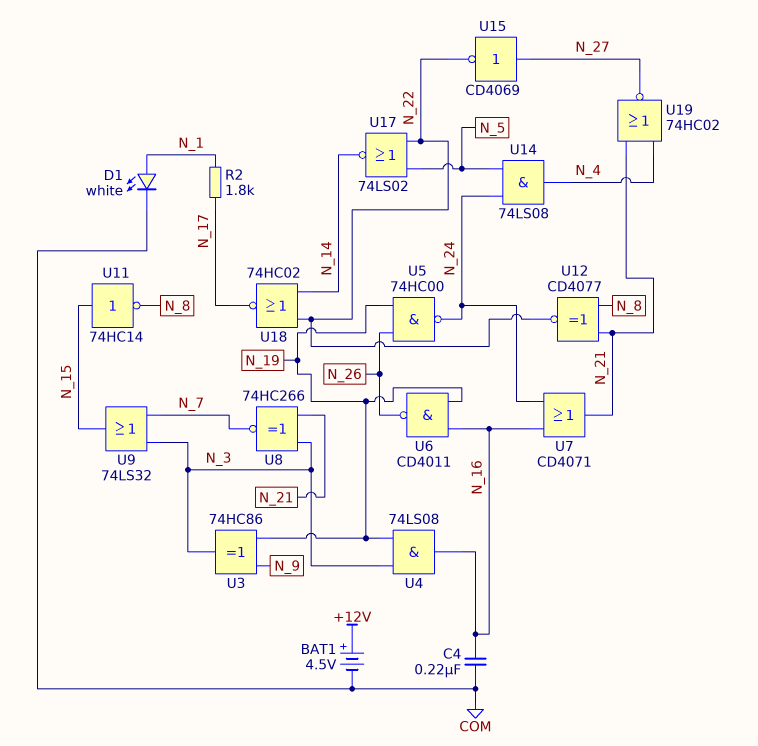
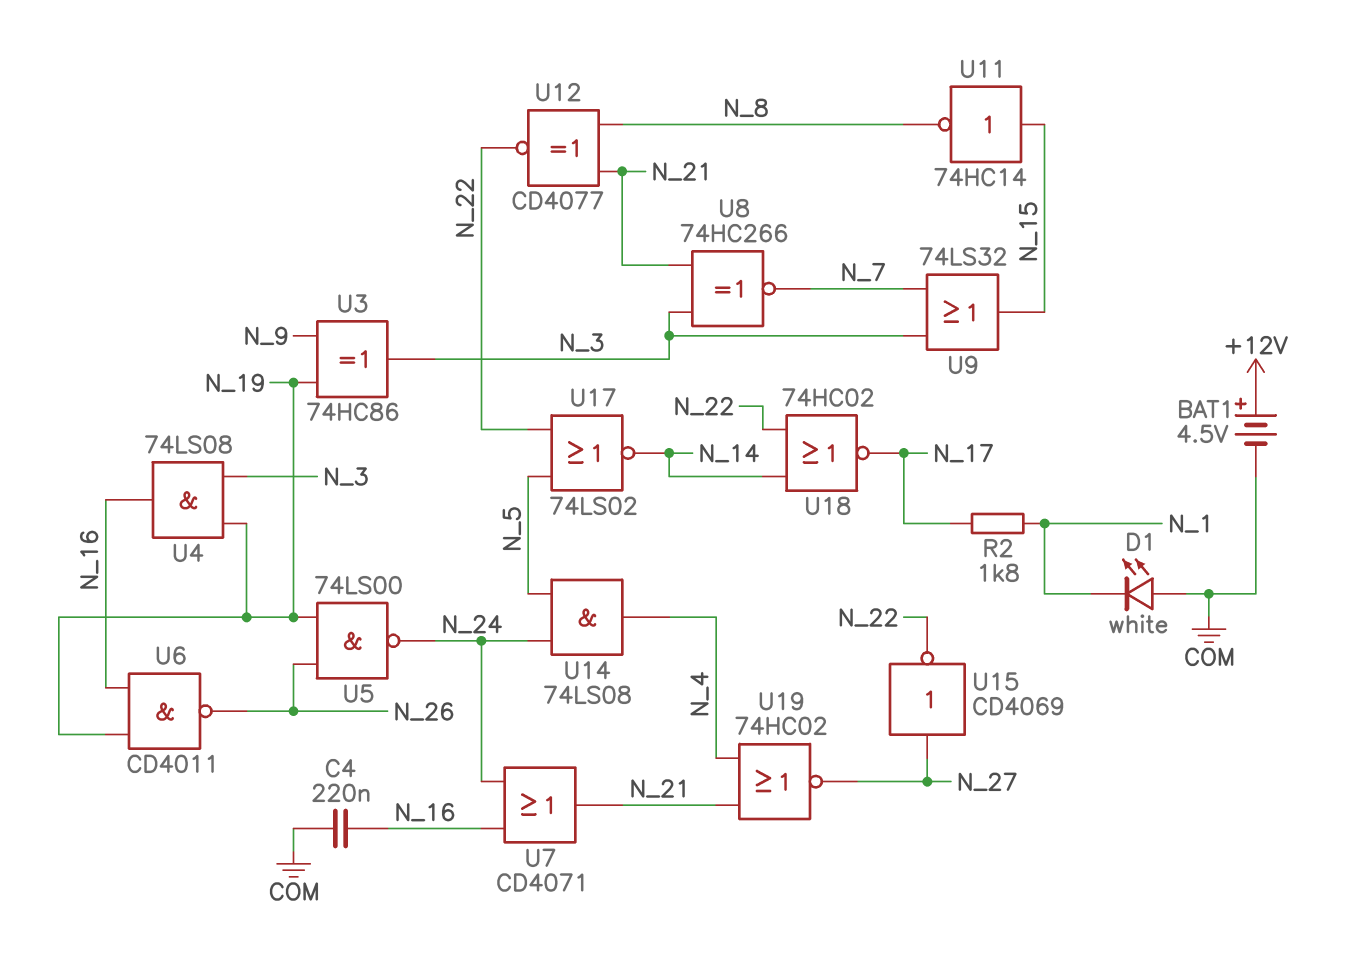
D1: LED white (A N_1, K COM) -> LED white (A COM, K N_1)
U5: NAND 74HC00 (in N_19, in N_26, out N_24) -> NAND 74LS00 (in N_19, in N_26, out N_24)

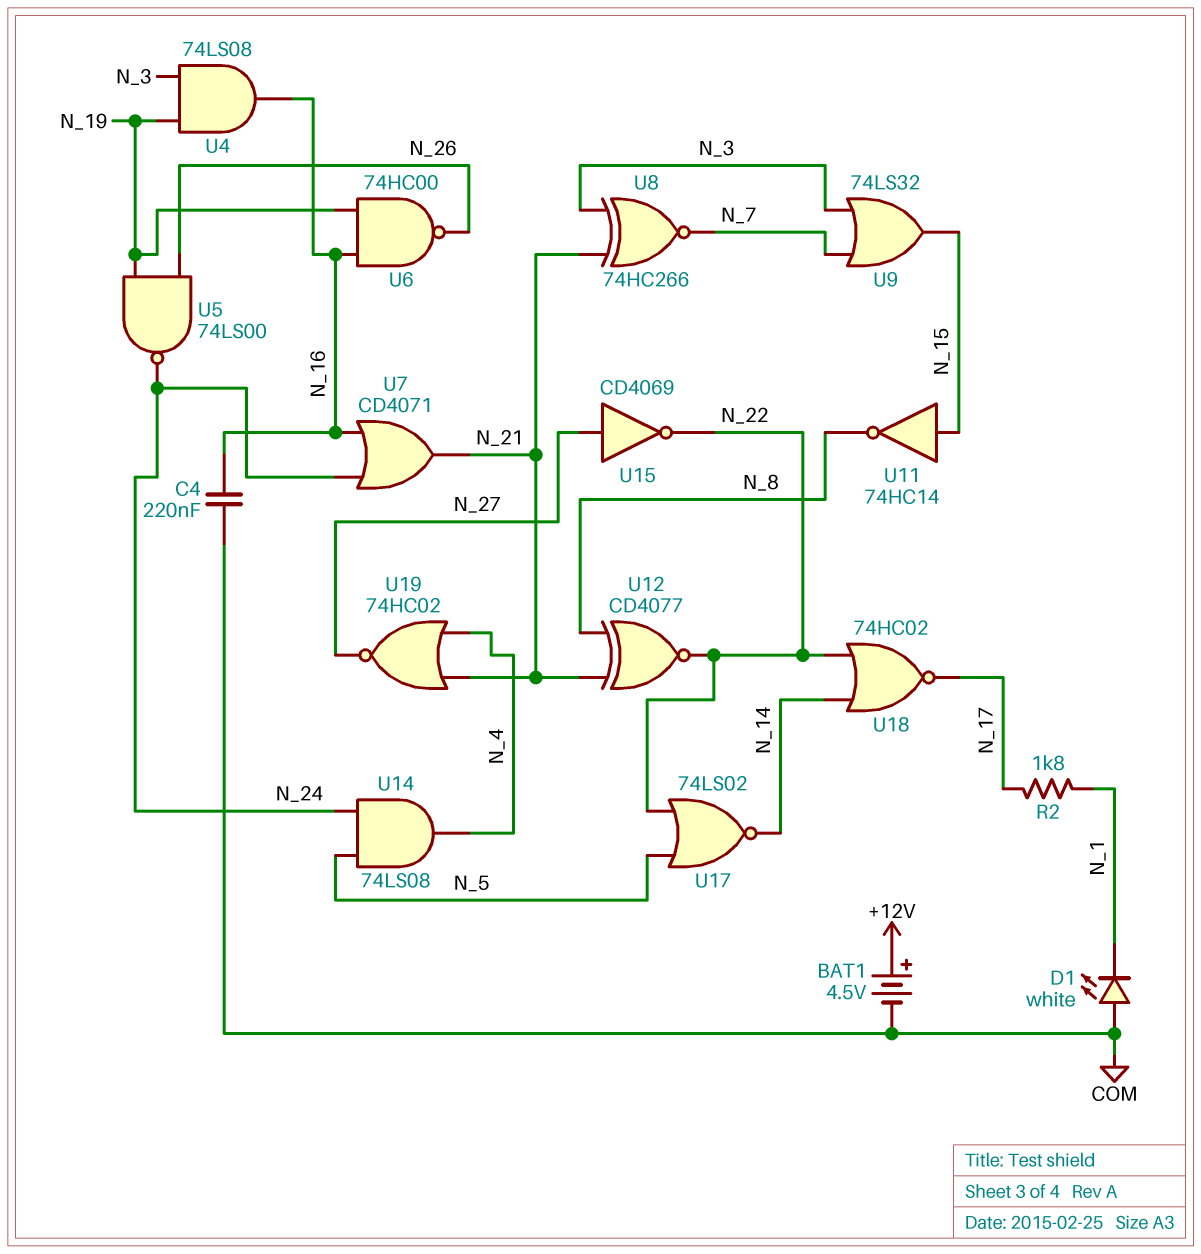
U3: XOR 74HC86 (in N_9, in N_19, out N_3) -> none
U6: NAND CD4011 (in N_16, in N_19, out N_26) -> NAND 74HC00 (in N_16, in N_19, out N_26)

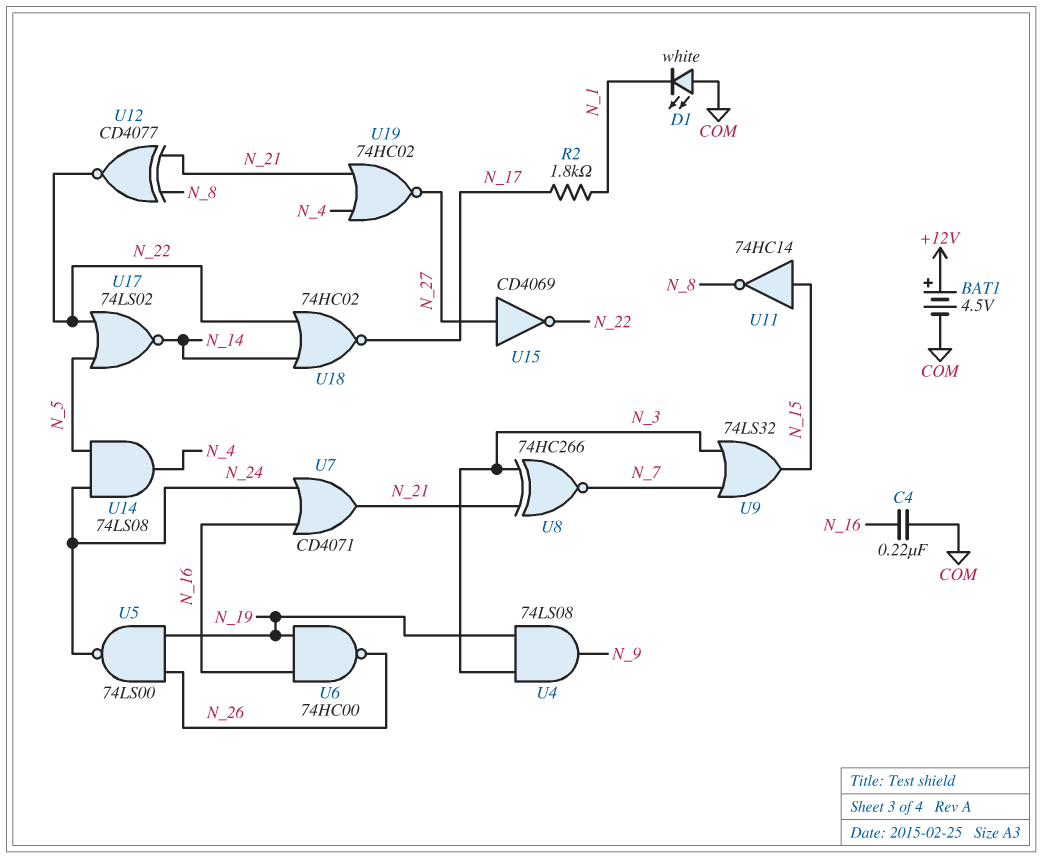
U4: AND 74LS08 (in N_3, in N_19, out N_16) -> AND 74LS08 (in N_3, in N_19, out N_9)

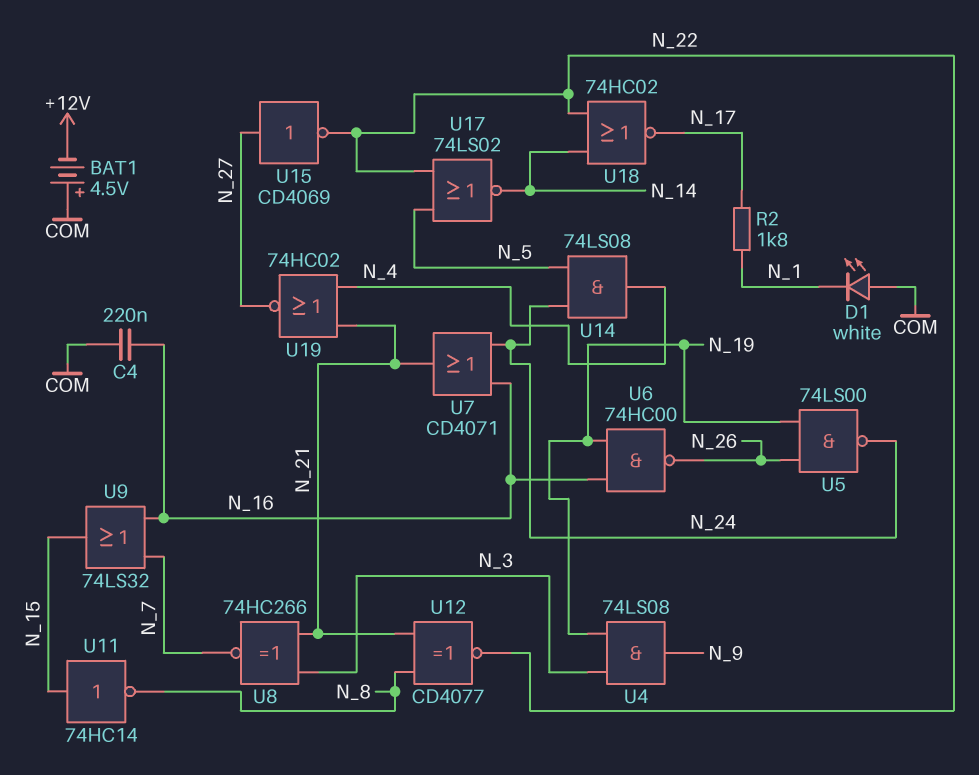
BAT1: 4.5V (plus +12V, minus COM) -> 4.5V (plus COM, minus +12V)
U9: OR 74LS32 (in N_3, in N_7, out N_15) -> OR 74LS32 (in N_7, in N_16, out N_15)

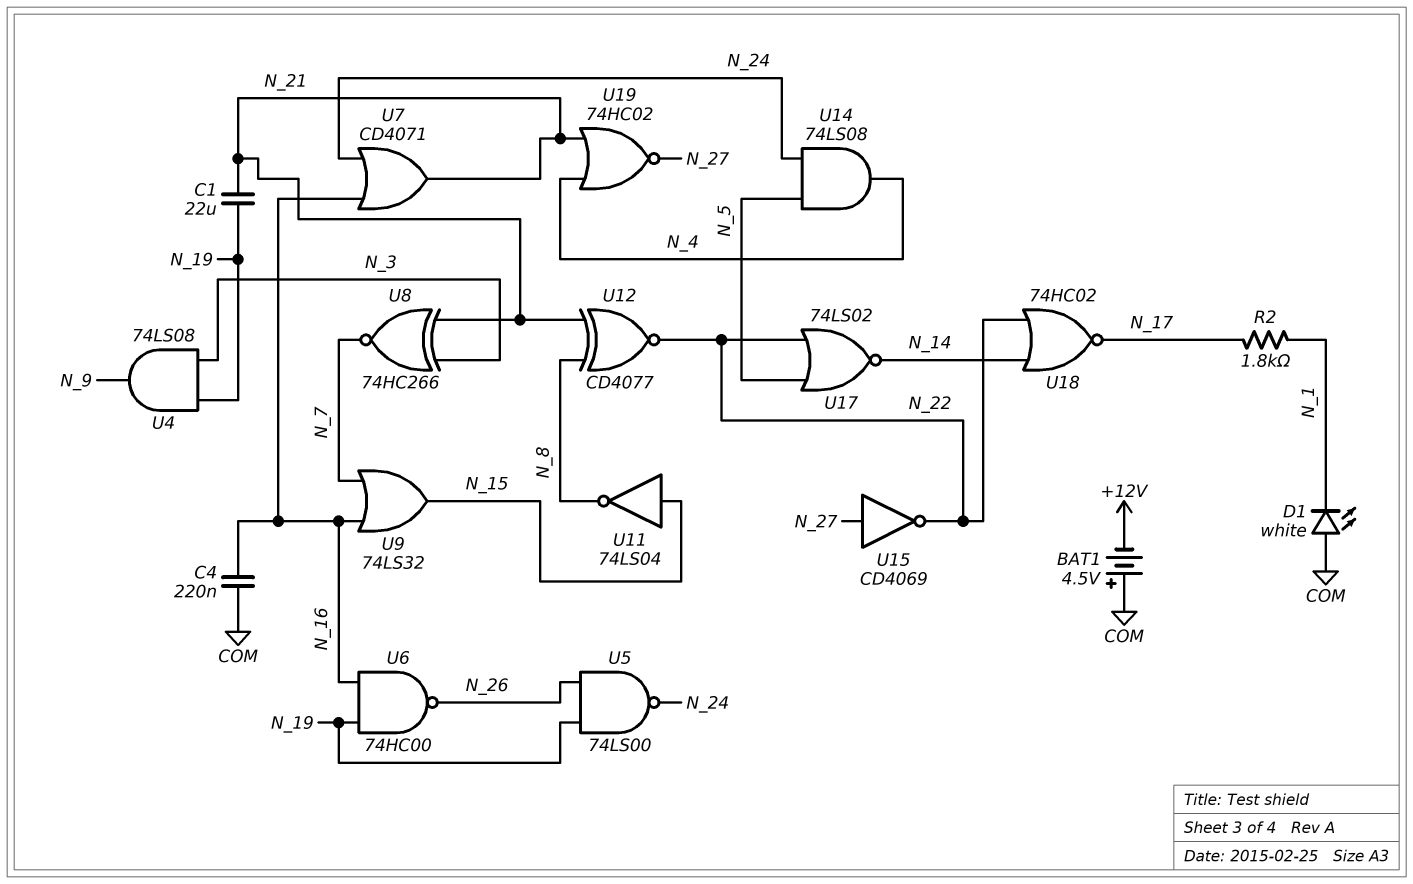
C1: none -> 22uF (N_19, N_21)
U11: NOT 74HC14 (in N_15, out N_8) -> NOT 74LS04 (in N_15, out N_8)

